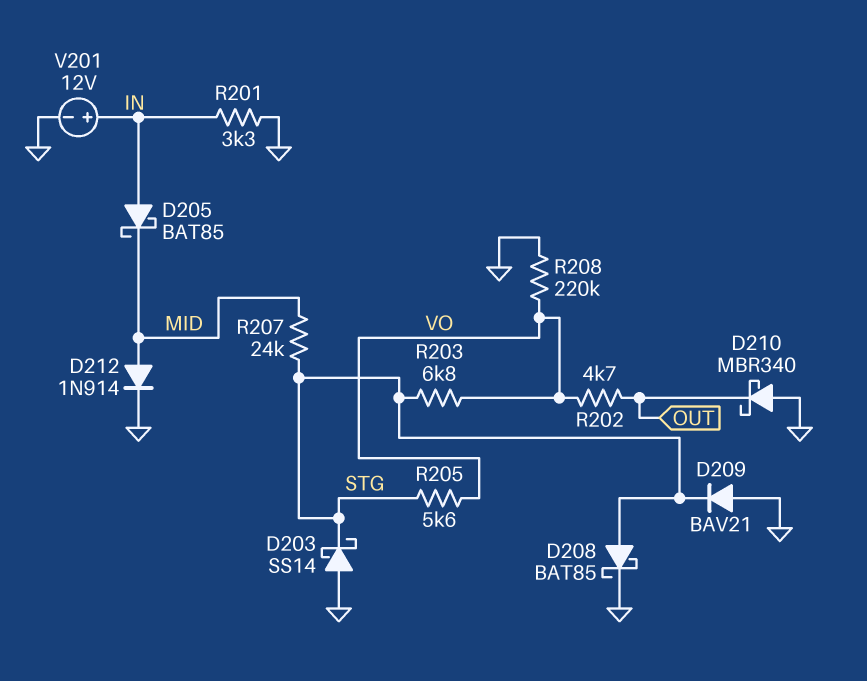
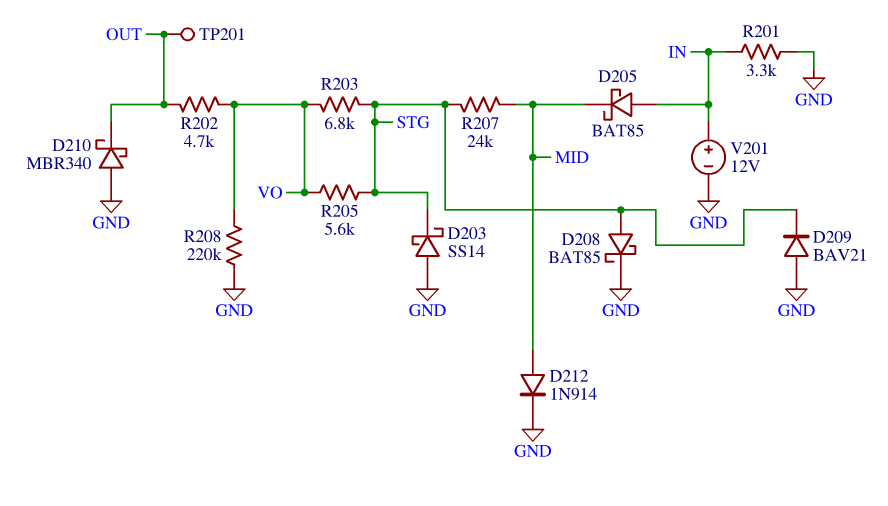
TP201: none -> test point (OUT)

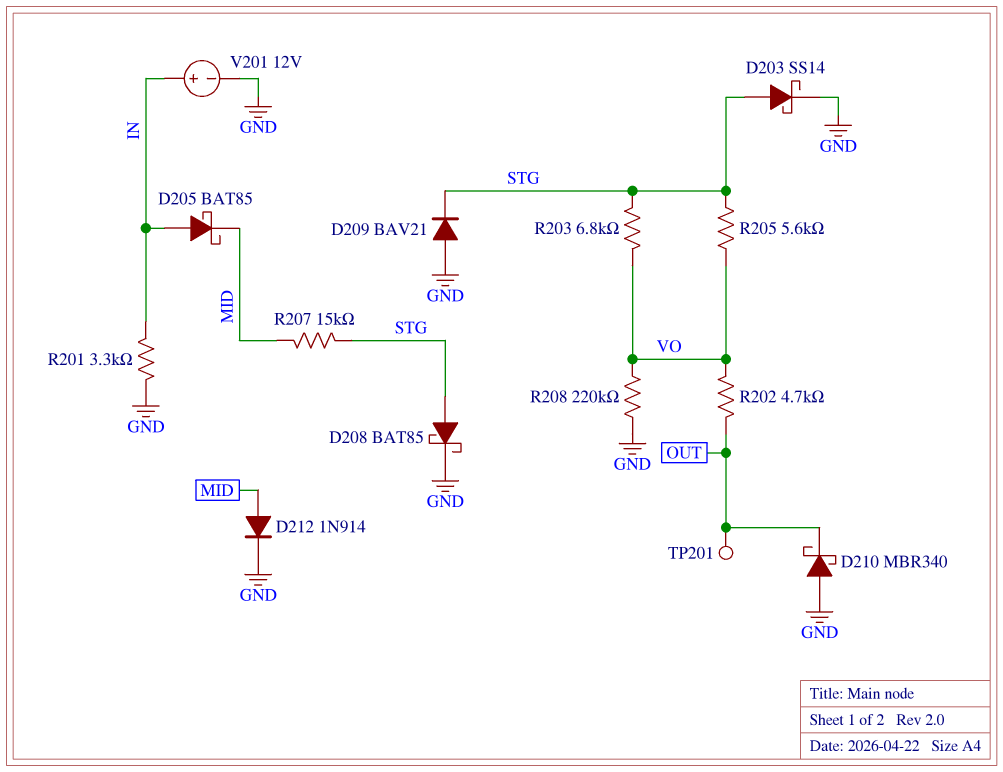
D203: schottky SS14 (A GND, K STG) -> schottky SS14 (A STG, K GND)
R207: 24k (MID, STG) -> 15k (MID, STG)

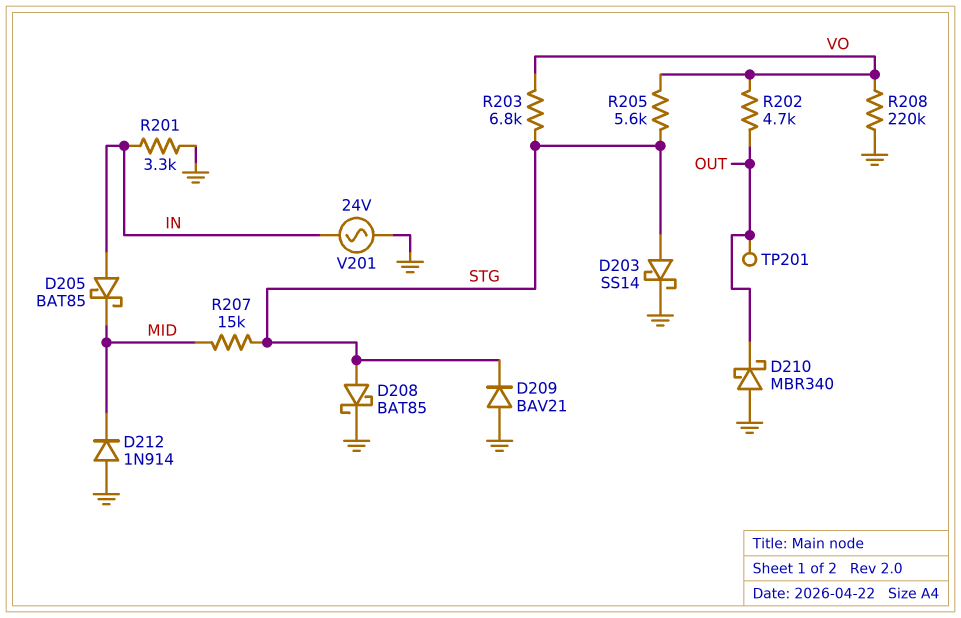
D212: diode 1N914 (A MID, K GND) -> diode 1N914 (A GND, K MID)
V201: 12V (plus IN, minus GND) -> AC 24V (GND, IN)

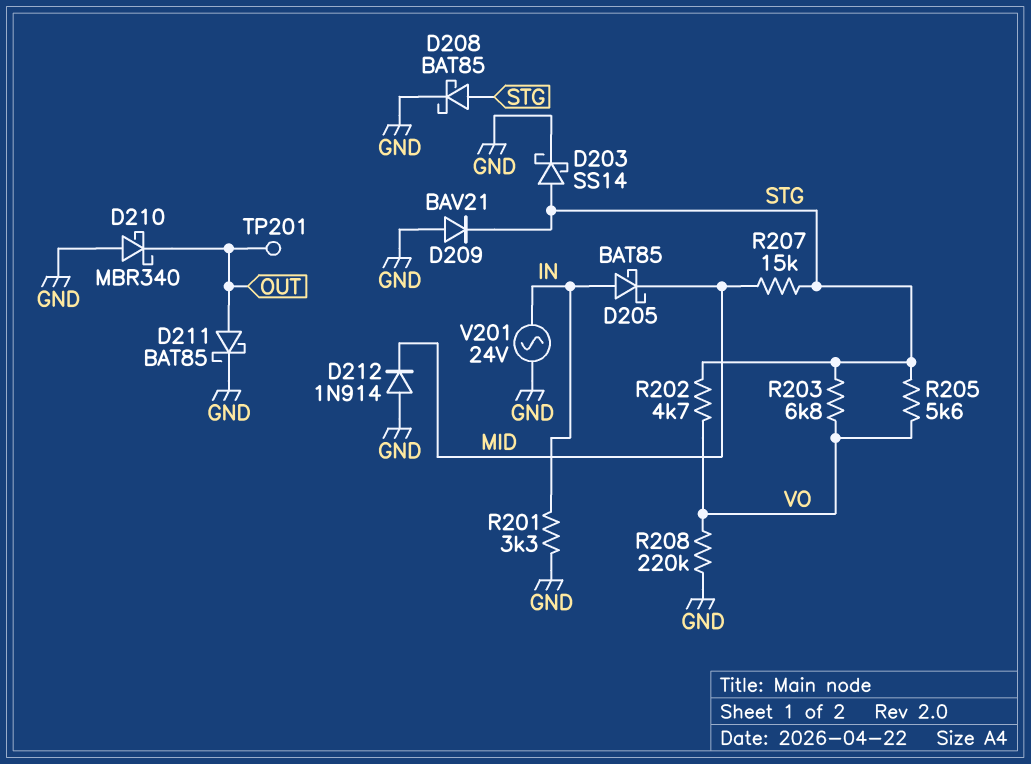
D211: none -> schottky BAT85 (A OUT, K GND)
R202: 4.7k (OUT, VO) -> 4.7k (STG, VO)

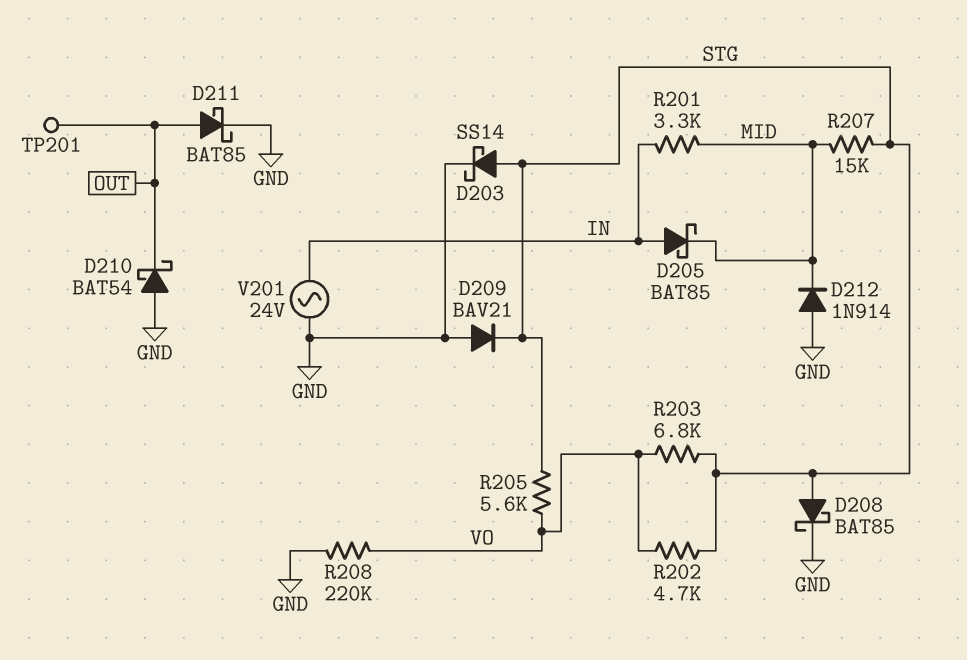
D210: schottky MBR340 (A GND, K OUT) -> schottky BAT54 (A GND, K OUT)
R201: 3.3k (GND, IN) -> 3.3k (IN, MID)

